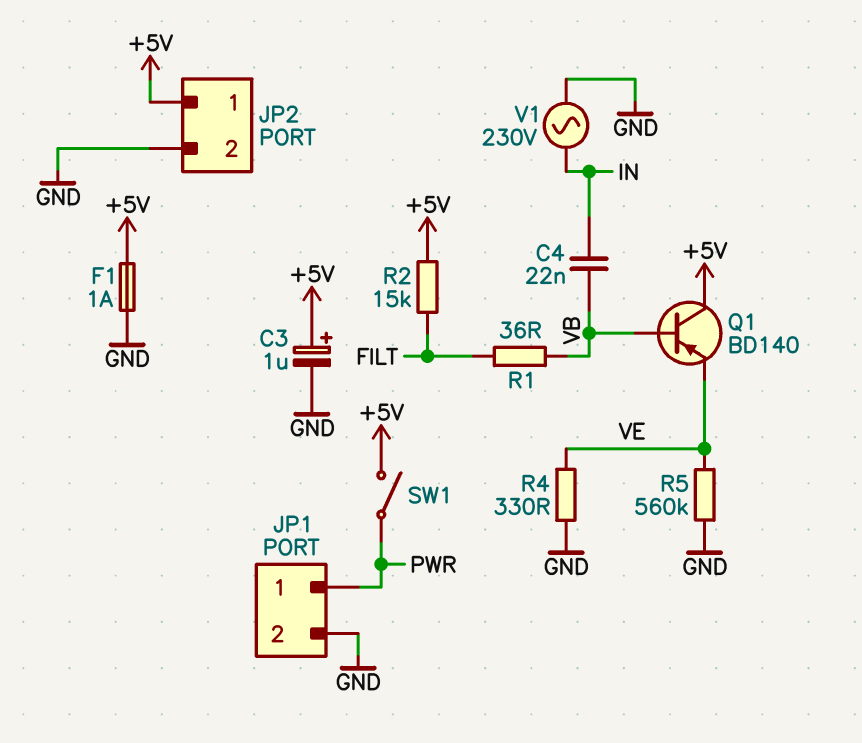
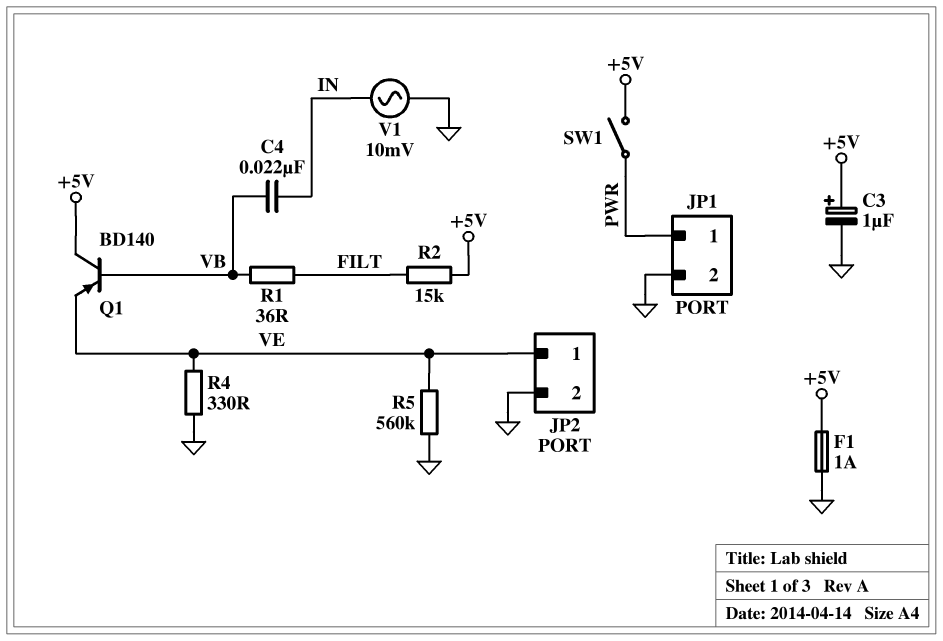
JP2 pin 1: +5V -> VE
V1: AC 230V (GND, IN) -> AC 10mV (GND, IN)

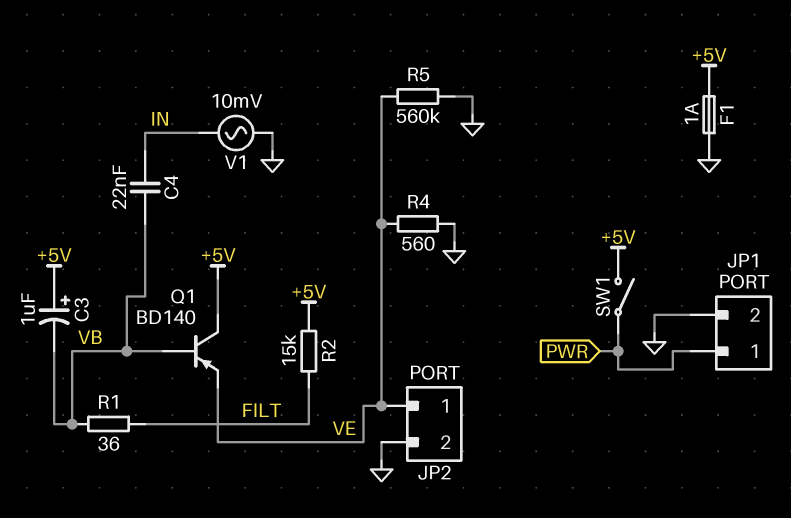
C3: 1uF (plus +5V, minus GND) -> 1uF (plus +5V, minus VB)
R4: 330 (GND, VE) -> 560 (GND, VE)

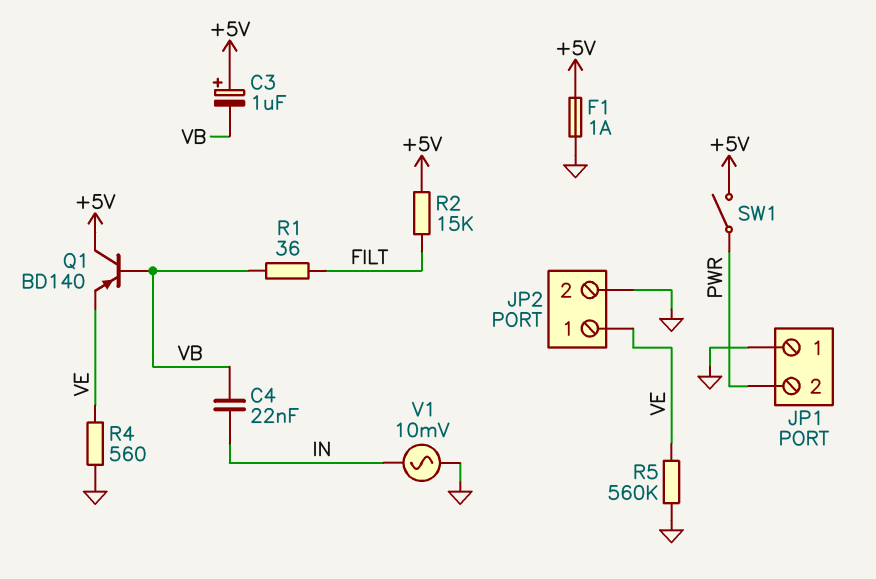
JP1 pin 1: PWR -> GND
JP1 pin 2: GND -> PWR

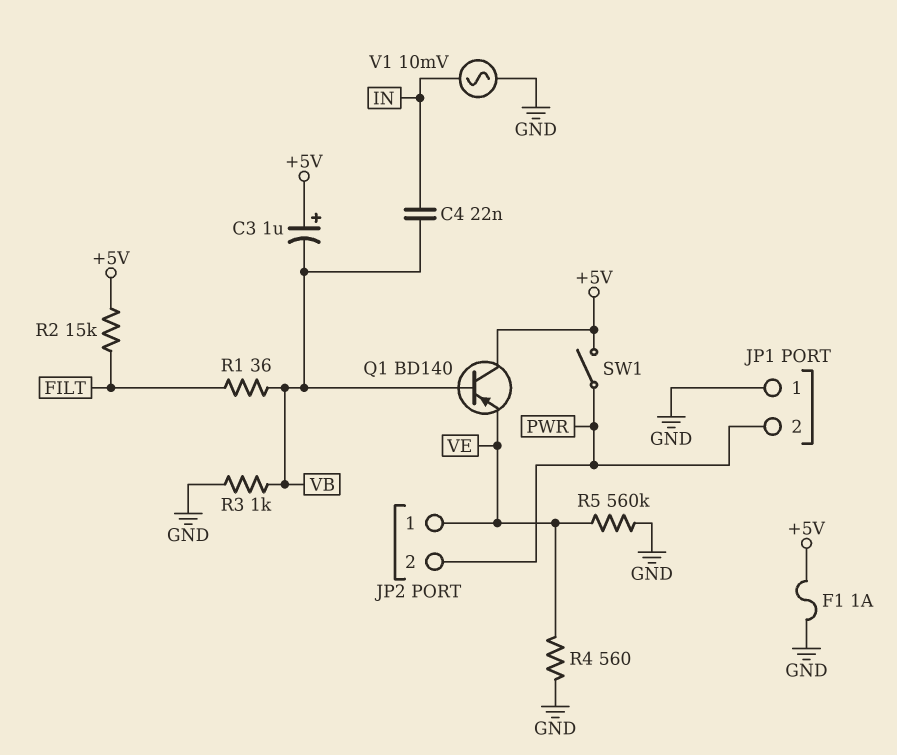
JP2 pin 2: GND -> PWR
R3: none -> 1k (GND, VB)

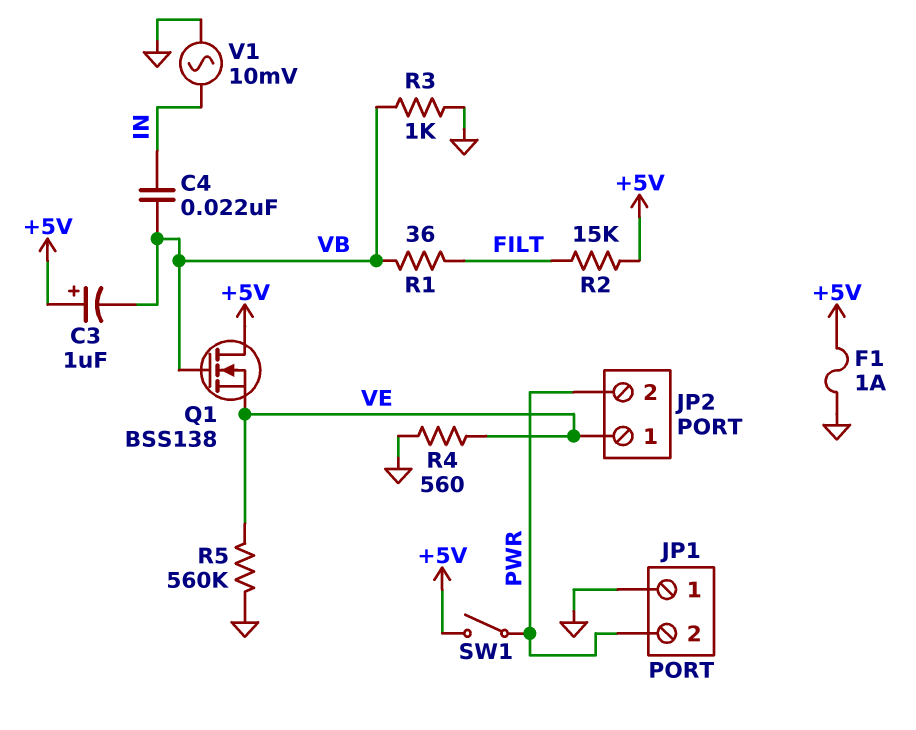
Q1: PNP BD140 (B VB, C +5V, E VE) -> NMOS BSS138 (G VB, D +5V, S VE)

